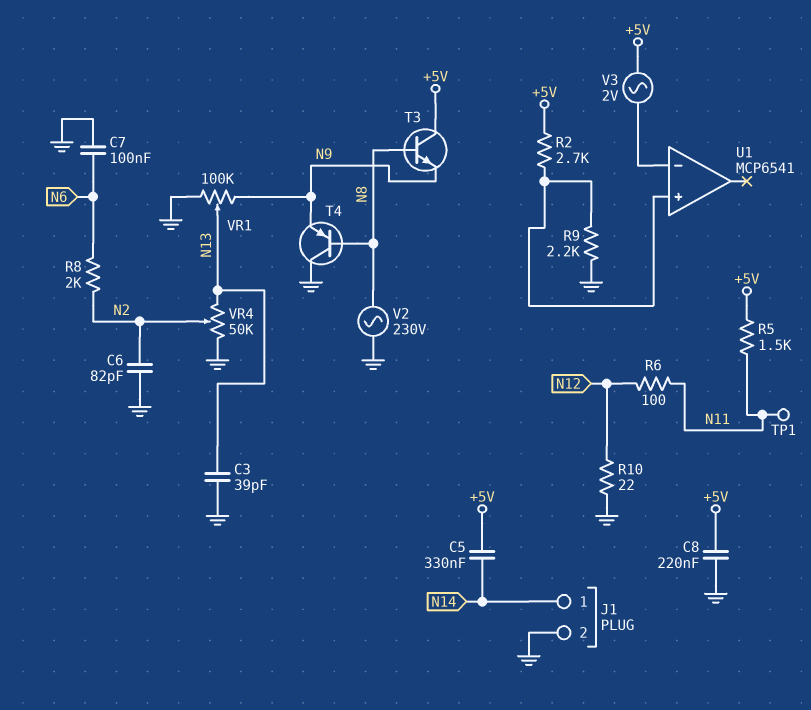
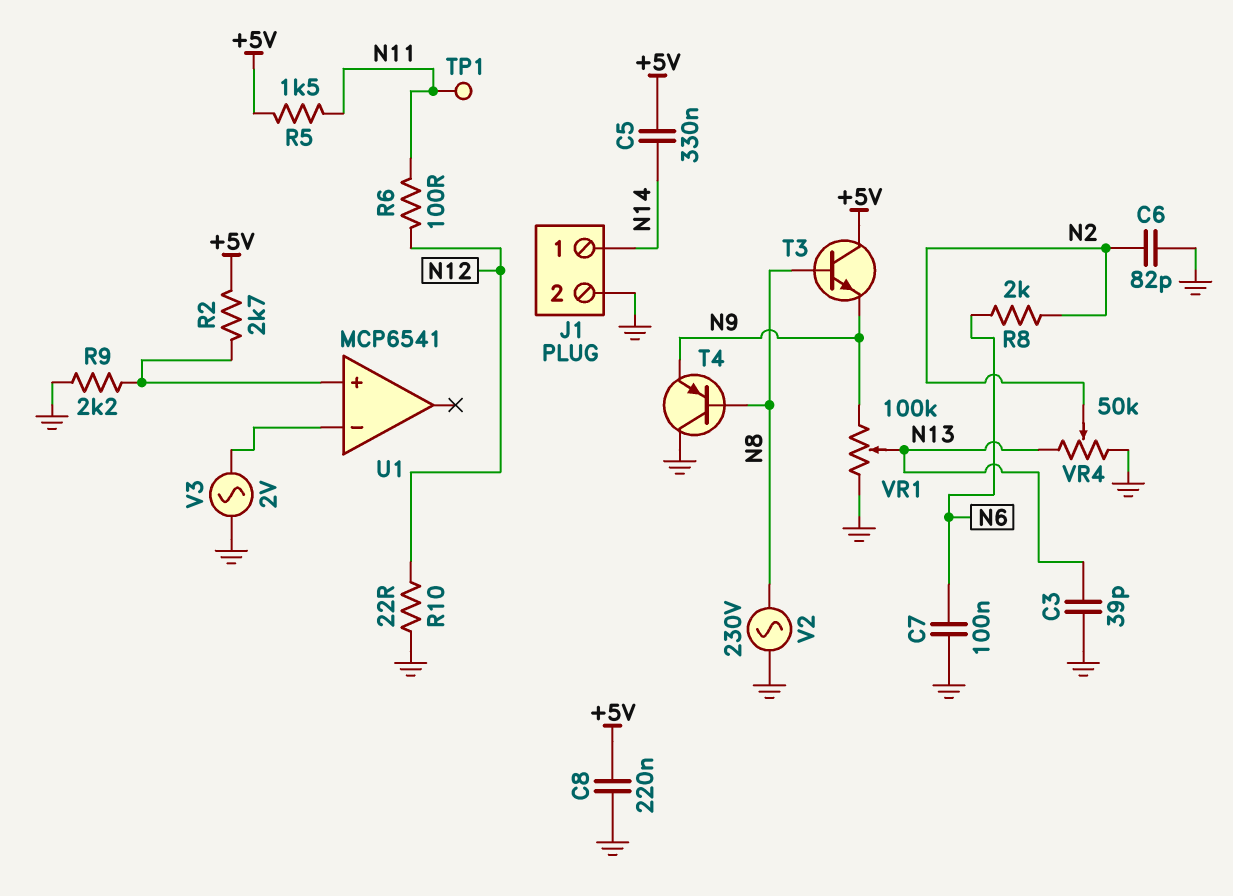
V3: AC 2V (+5V, U1/in-) -> AC 2V (GND, U1/in-)

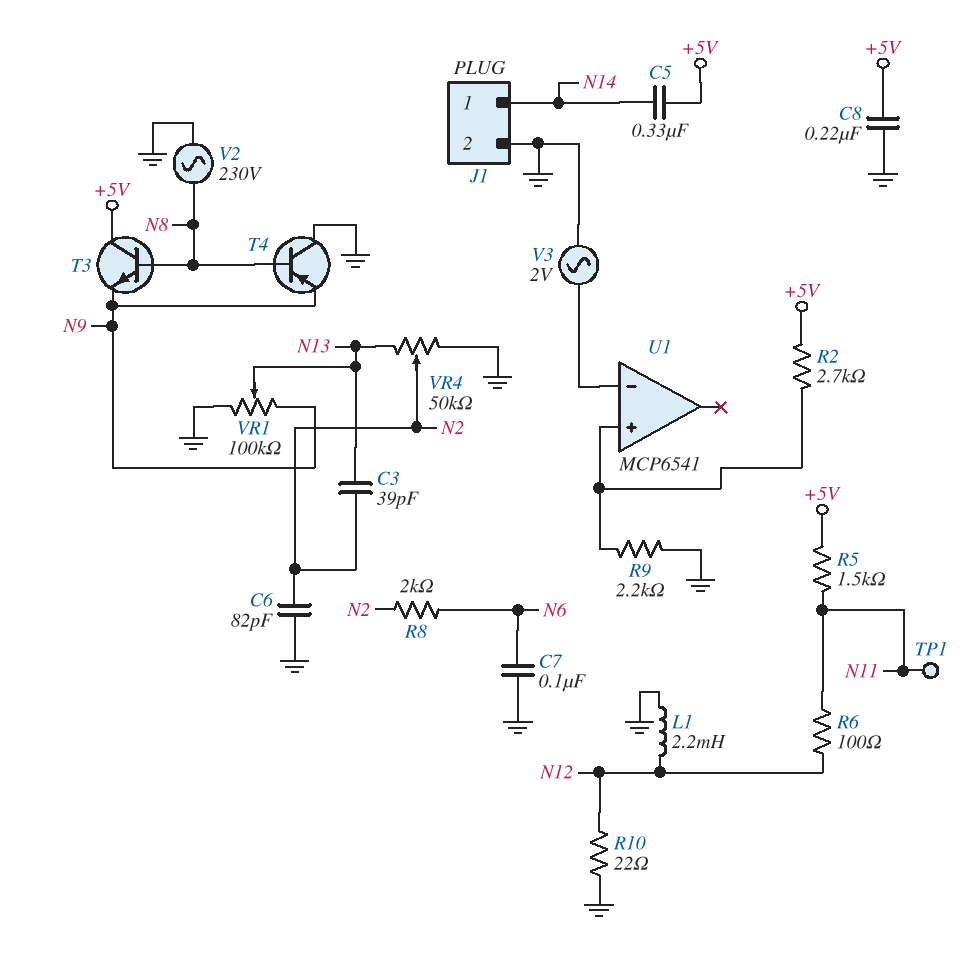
C3: 39pF (GND, N13) -> 39pF (N2, N13)
L1: none -> 2.2mH (GND, N12)

